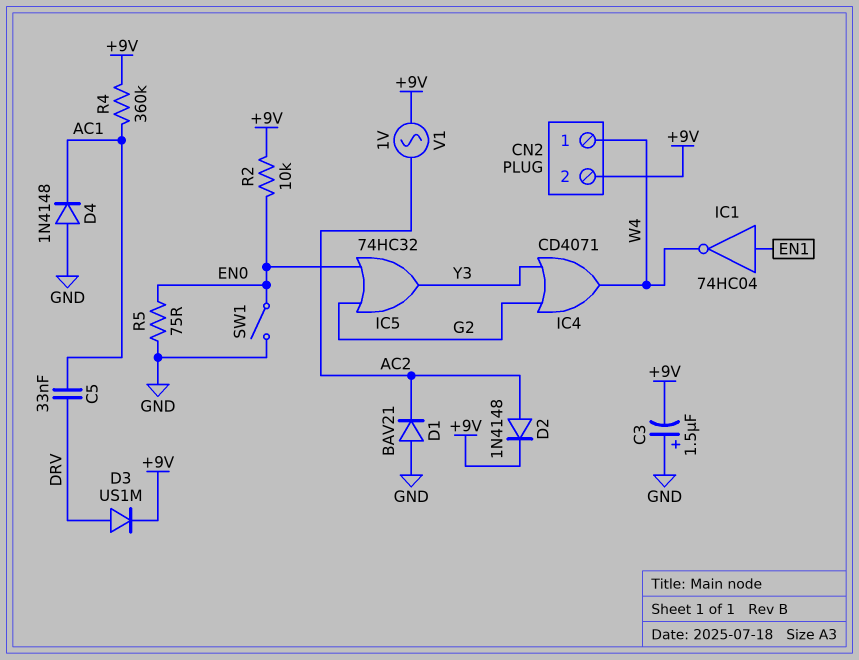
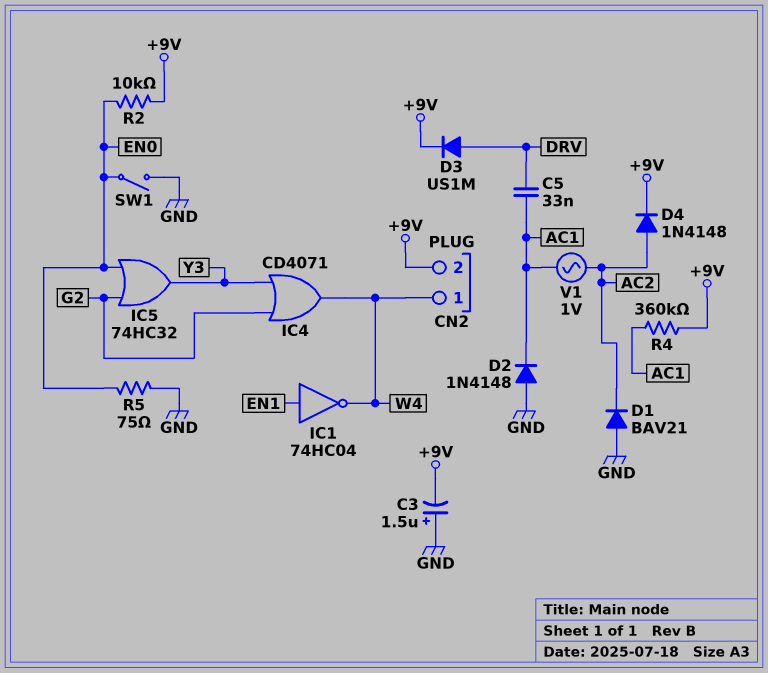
D2: diode 1N4148 (A AC2, K +9V) -> diode 1N4148 (A GND, K AC1)
D4: diode 1N4148 (A GND, K AC1) -> diode 1N4148 (A AC2, K +9V)
V1: AC 1V (+9V, AC2) -> AC 1V (AC1, AC2)

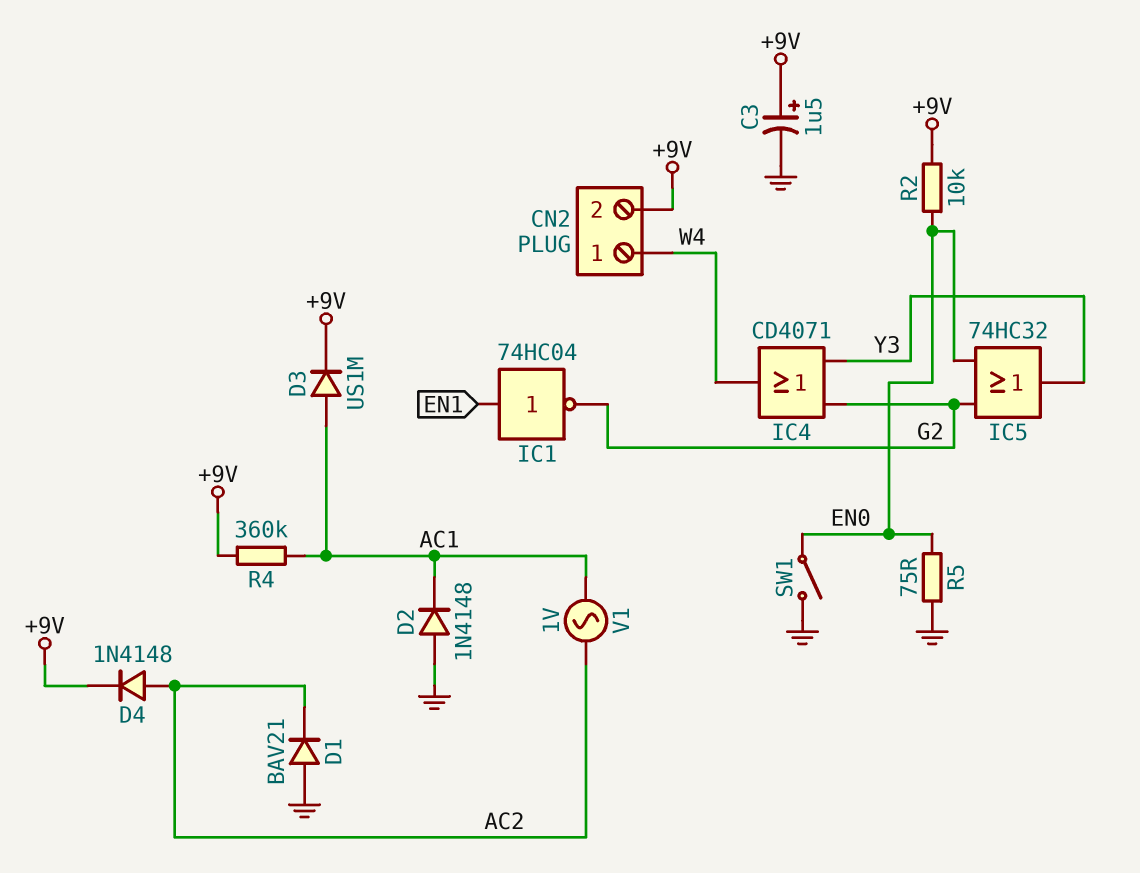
C3: 1.5uF (plus GND, minus +9V) -> 1.5uF (plus +9V, minus GND)
C5: 33nF (AC1, DRV) -> none
D3: diode US1M (A DRV, K +9V) -> diode US1M (A AC1, K +9V)
IC1: NOT 74HC04 (in EN1, out W4) -> NOT 74HC04 (in EN1, out G2)

